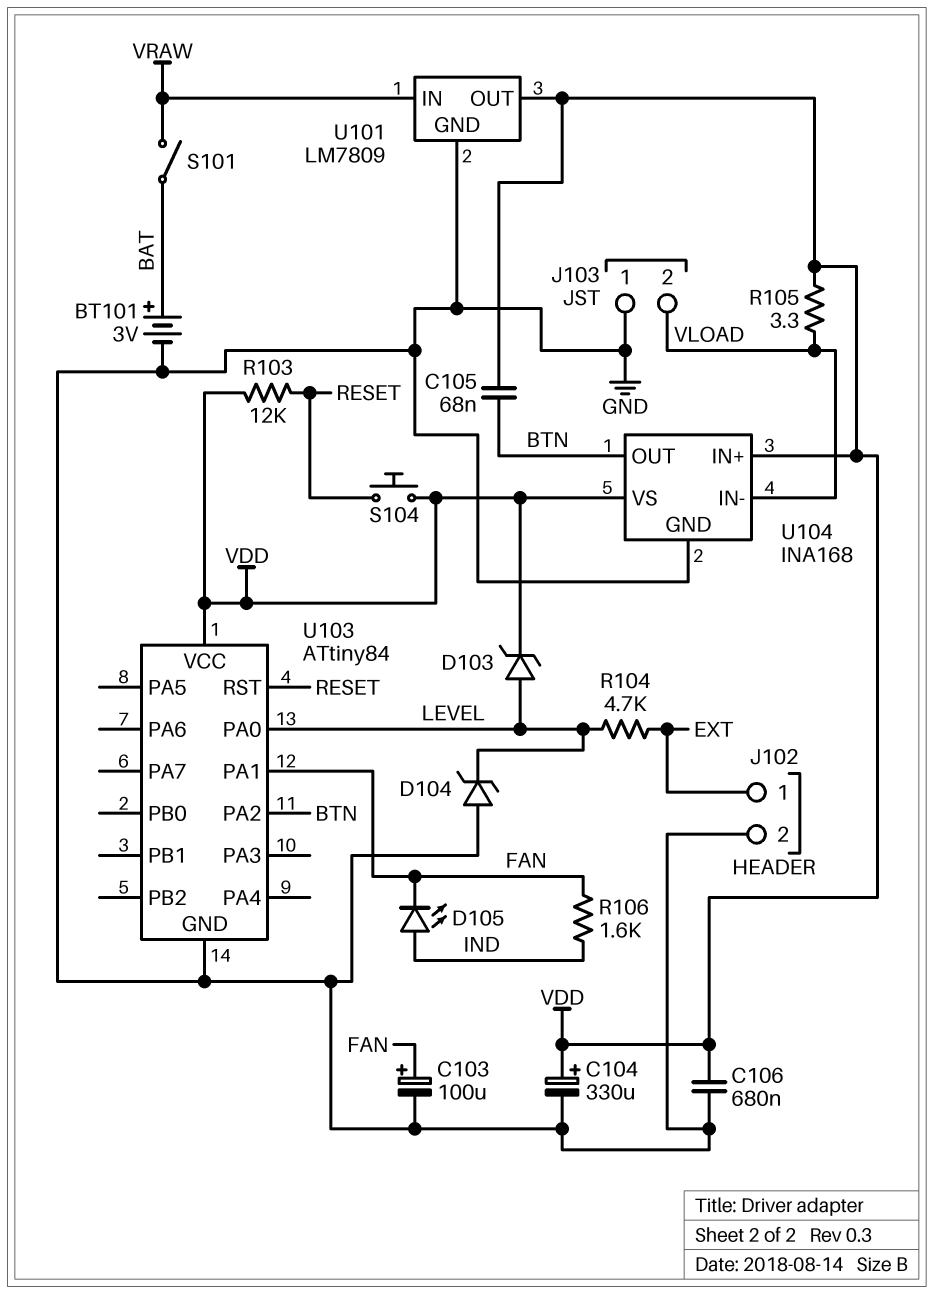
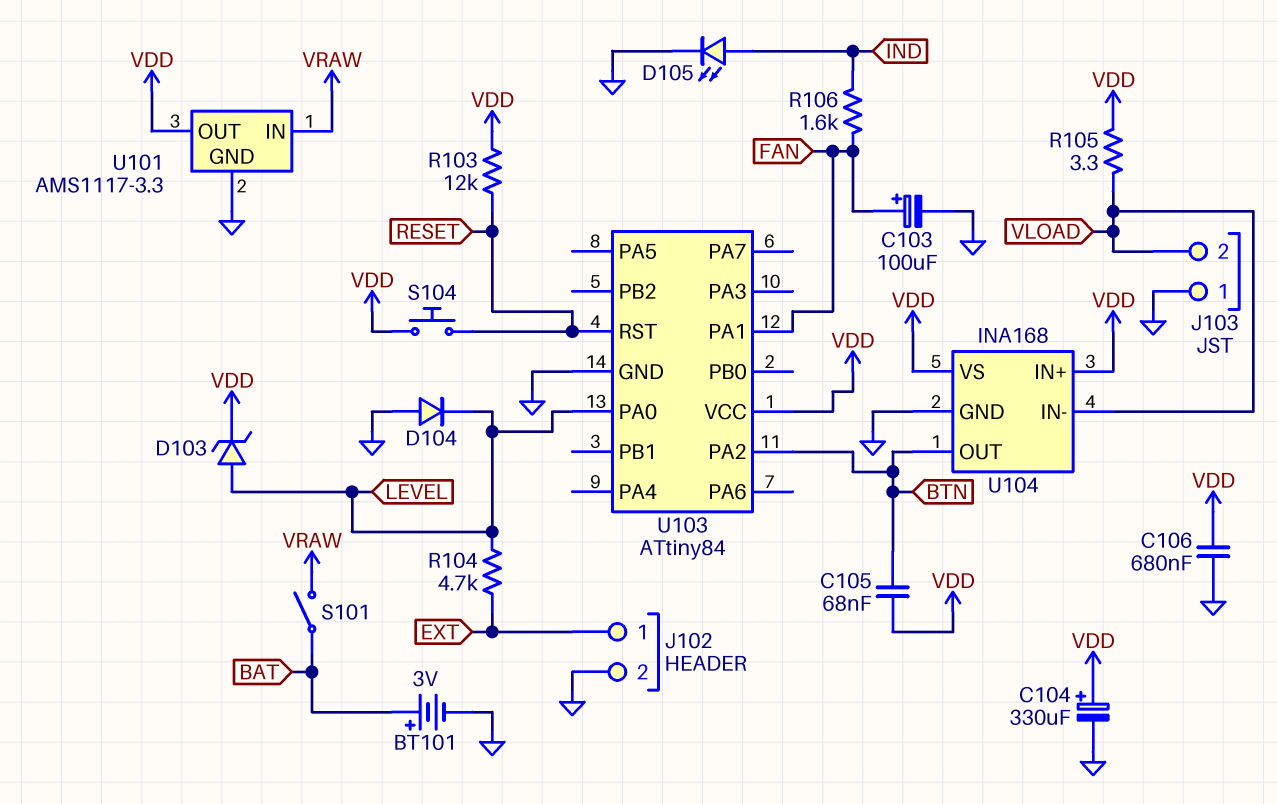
D104: zener (A GND, K LEVEL) -> diode (A GND, K LEVEL)
D105: LED (A IND, K FAN) -> LED (A IND, K GND)
U101: LM7809 -> AMS1117-3.3

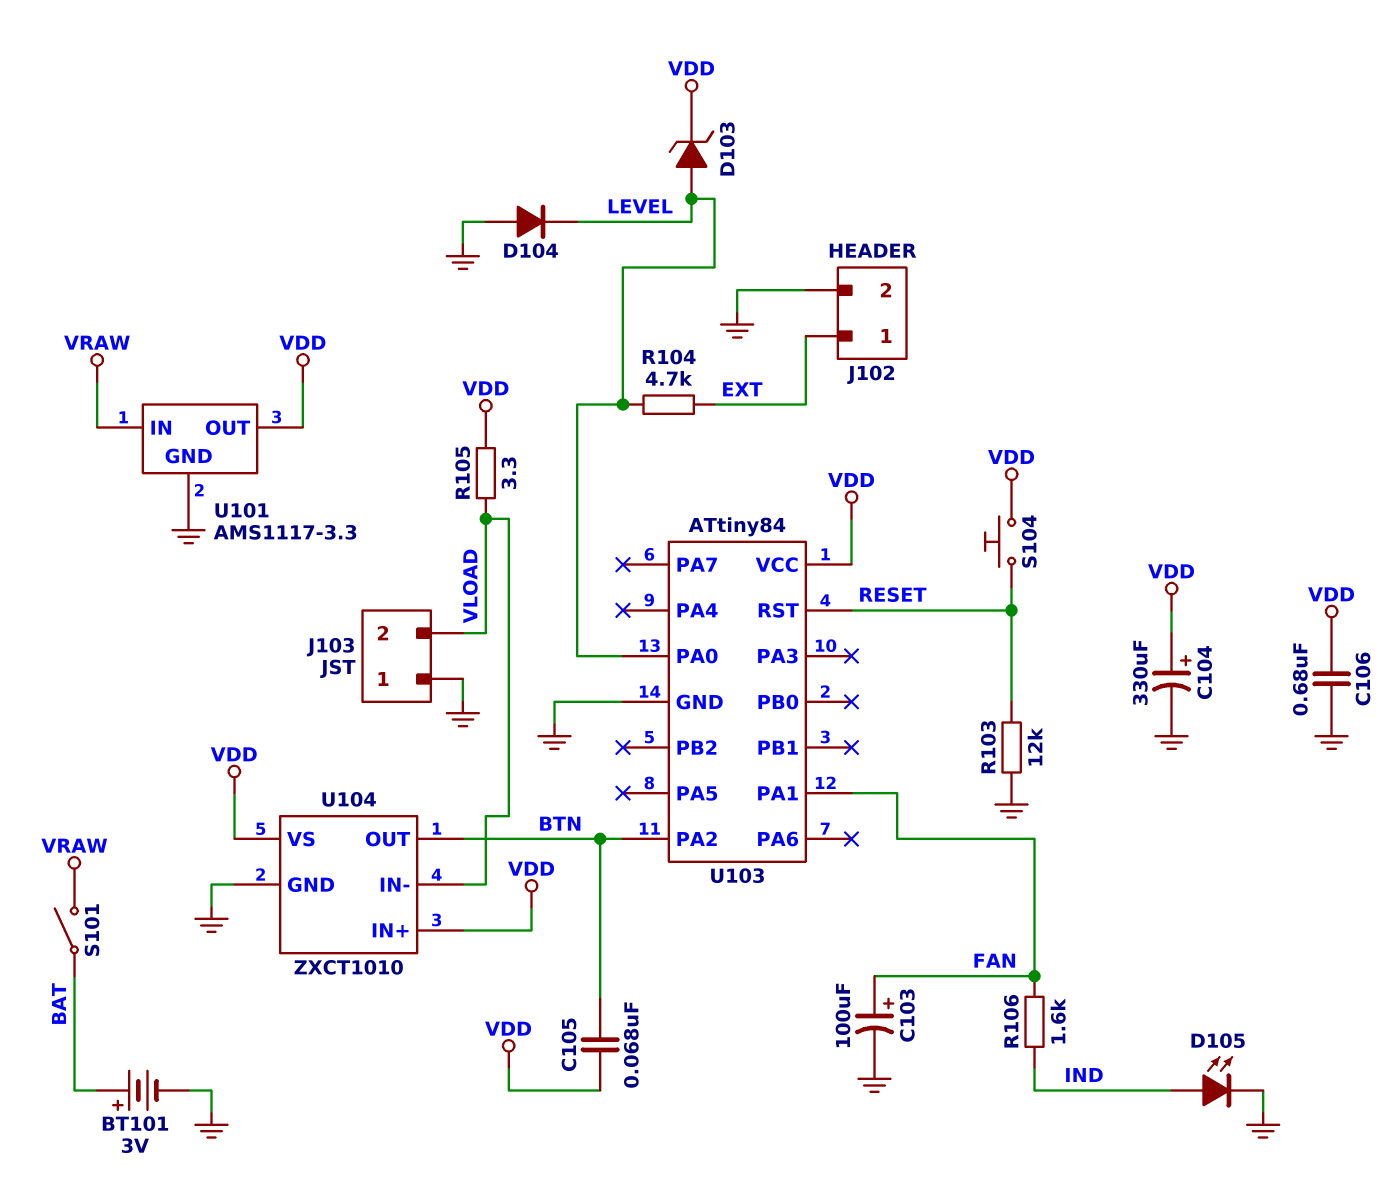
R103: 12k (RESET, VDD) -> 12k (GND, RESET)
U104: INA168 -> ZXCT1010

